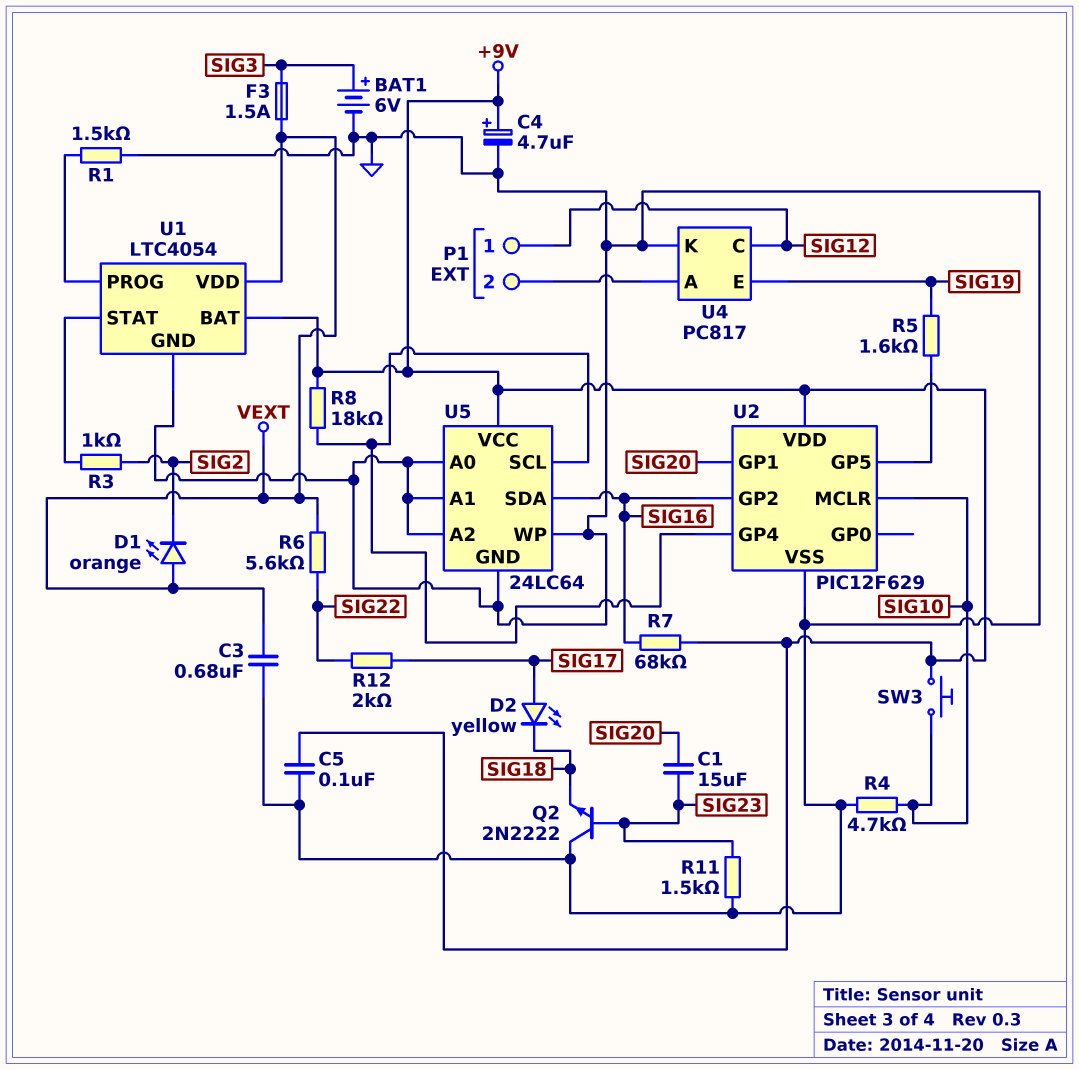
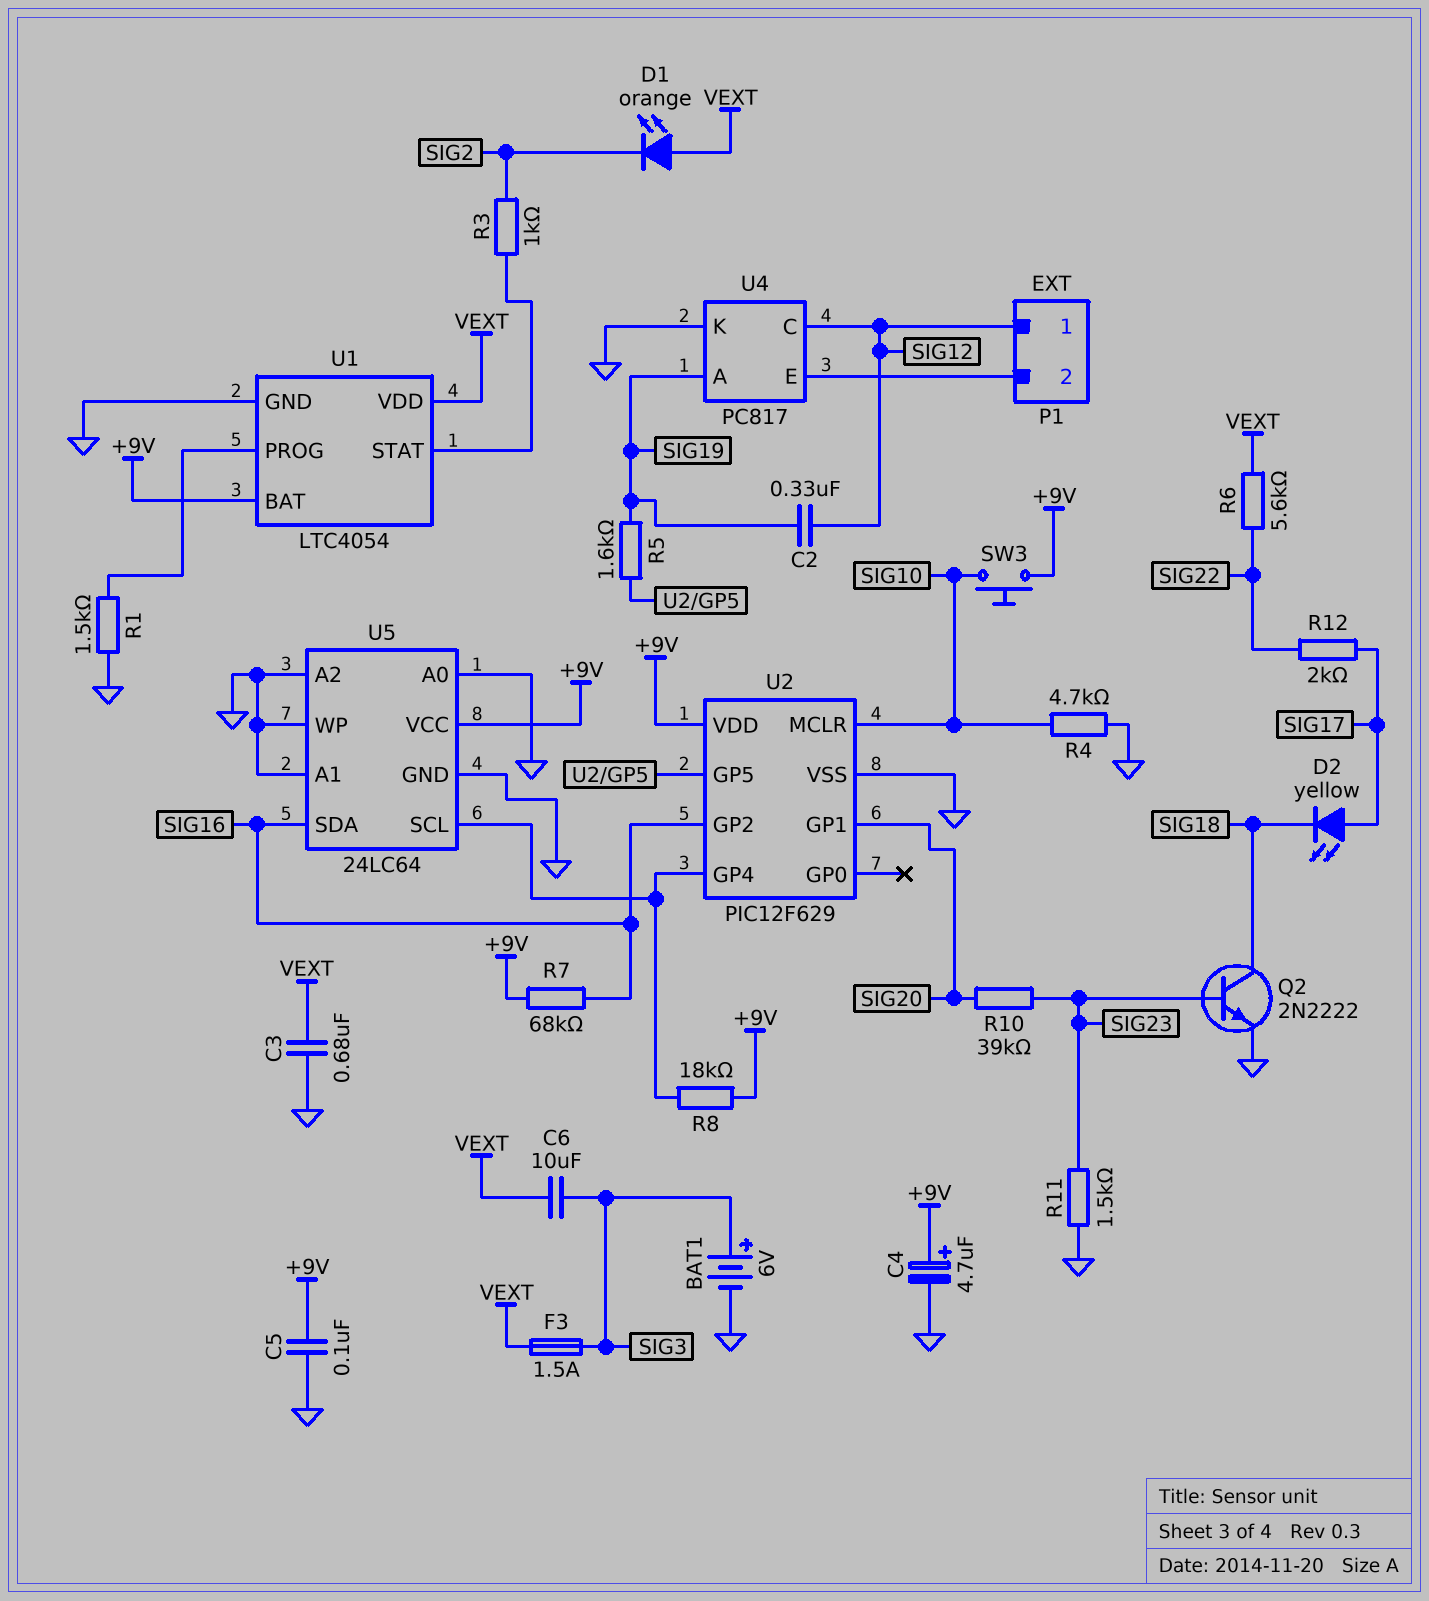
C1: 15uF (SIG20, SIG23) -> none
C2: none -> 330nF (SIG12, SIG19)
C6: none -> 10uF (SIG3, VEXT)
Q2: NPN 2N2222 (B SIG23, C GND, E SIG18) -> NPN 2N2222 (B SIG23, C SIG18, E GND)
R10: none -> 39k (SIG20, SIG23)
U4 pin A: P1/2 -> SIG19
U4 pin E: SIG19 -> P1/2

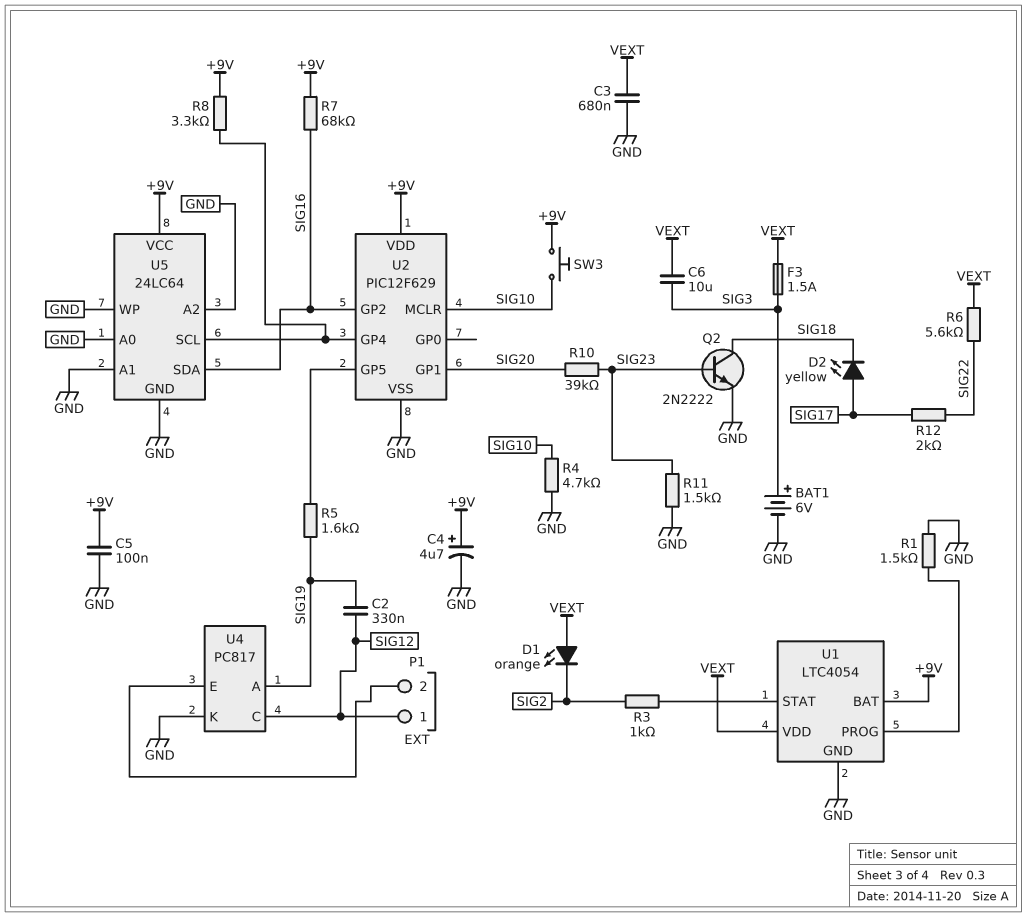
R8: 18k (+9V, U2/GP4) -> 3.3k (+9V, U2/GP4)

